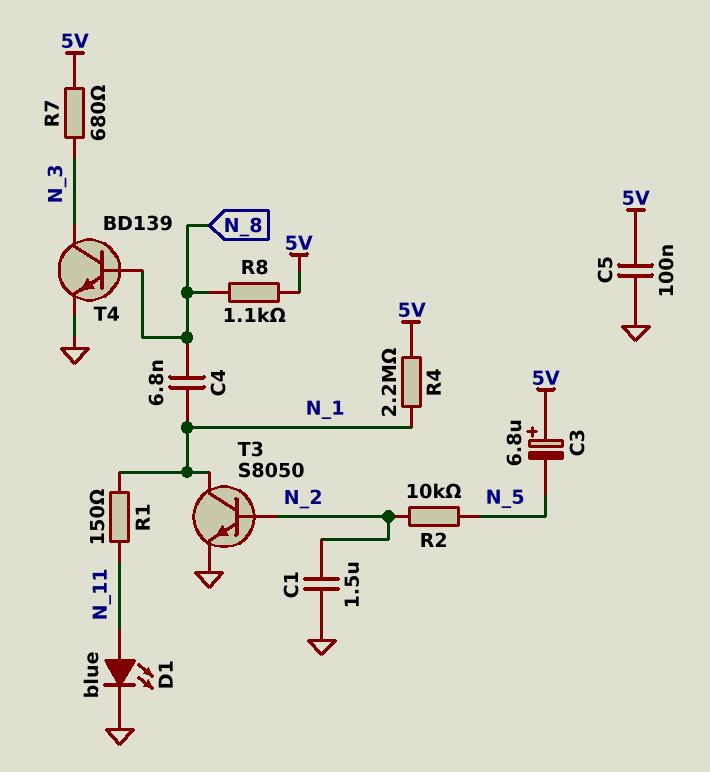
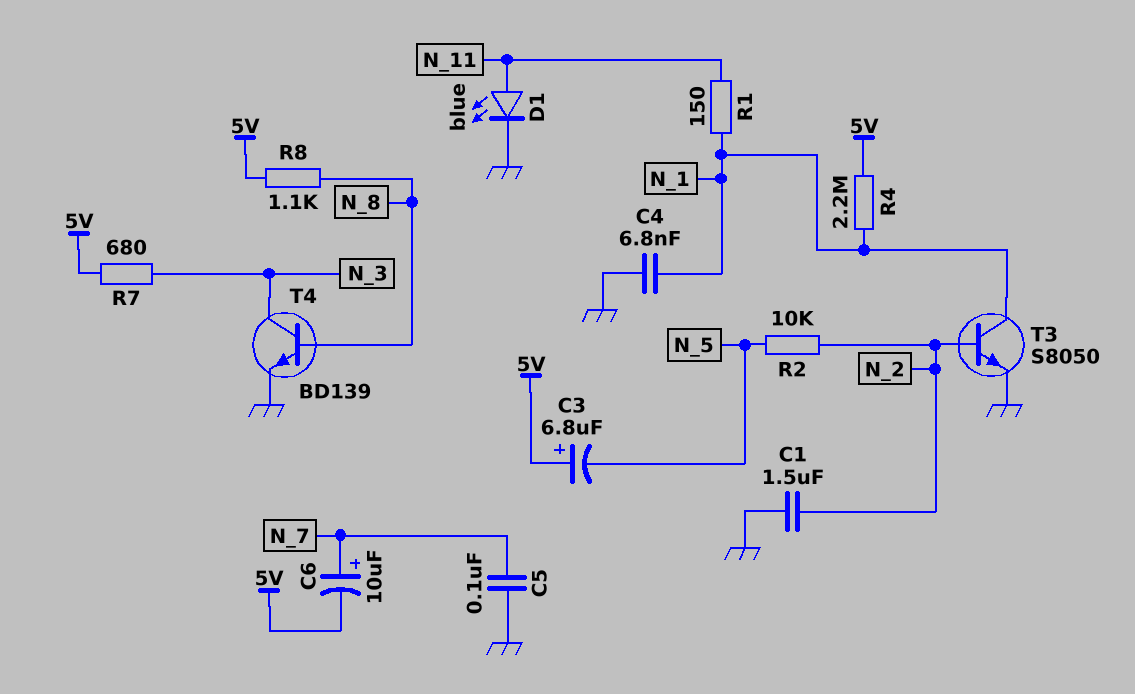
C4: 6.8nF (N_1, N_8) -> 6.8nF (GND, N_1)
C5: 100nF (5V, GND) -> 100nF (GND, N_7)
C6: none -> 10uF (plus N_7, minus 5V)

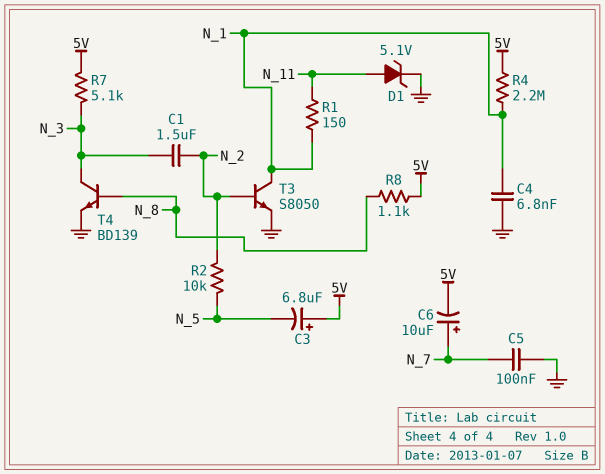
C1: 1.5uF (GND, N_2) -> 1.5uF (N_2, N_3)
D1: LED blue (A N_11, K GND) -> zener 5.1V (A N_11, K GND)
R7: 680 (5V, N_3) -> 5.1k (5V, N_3)

